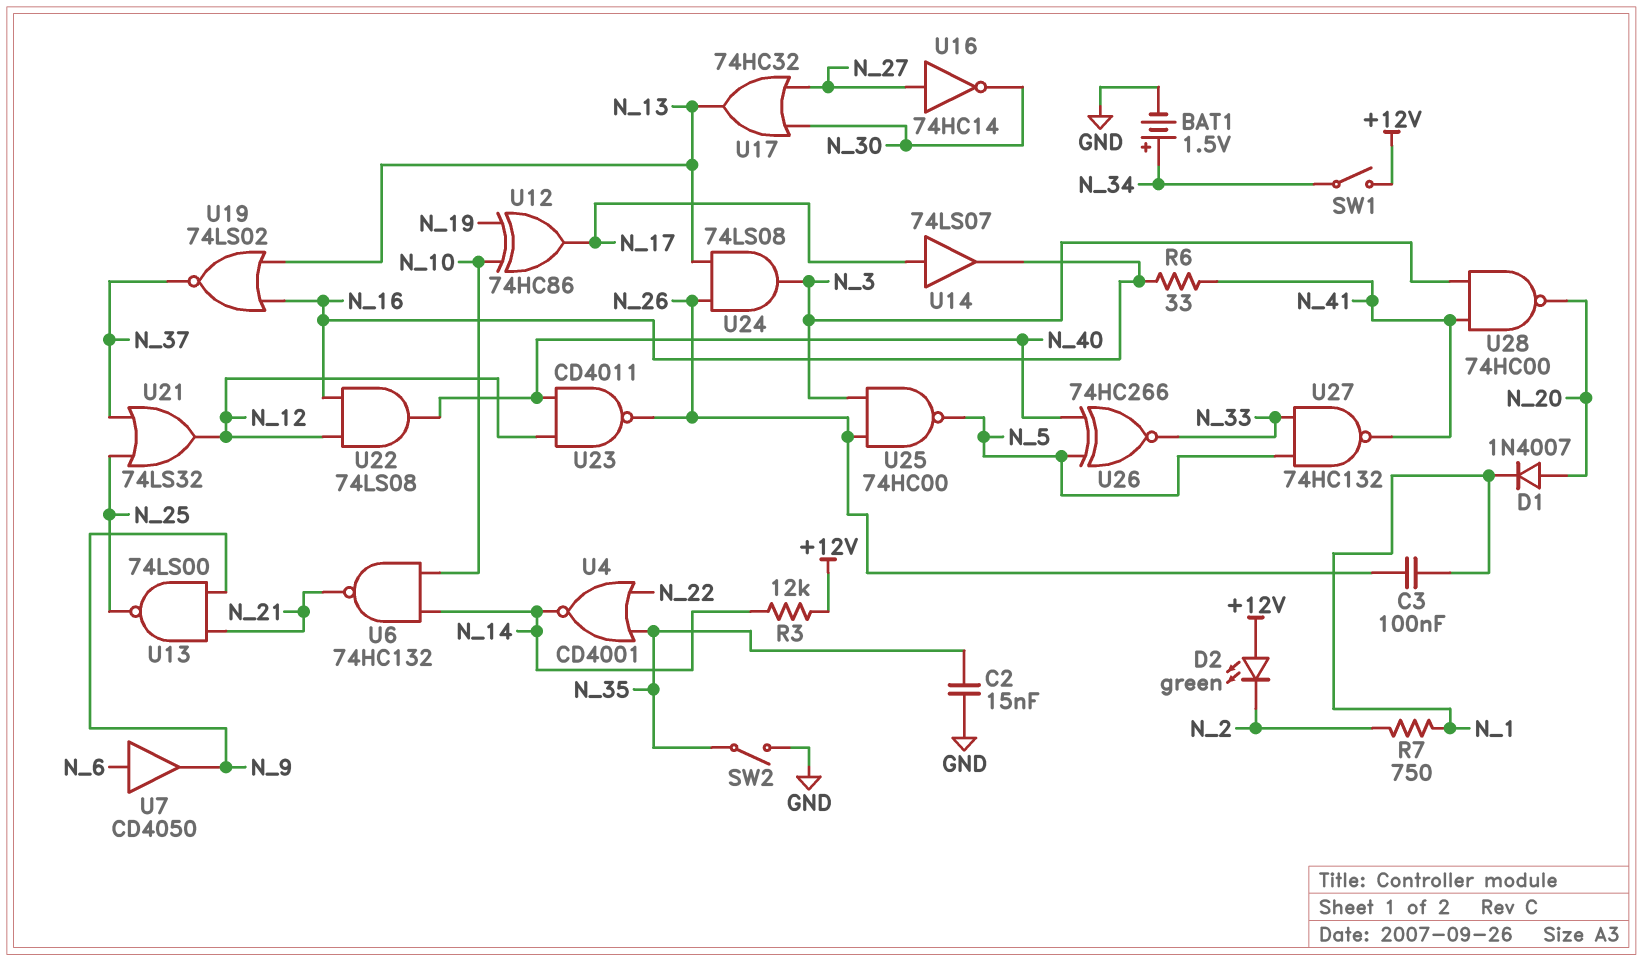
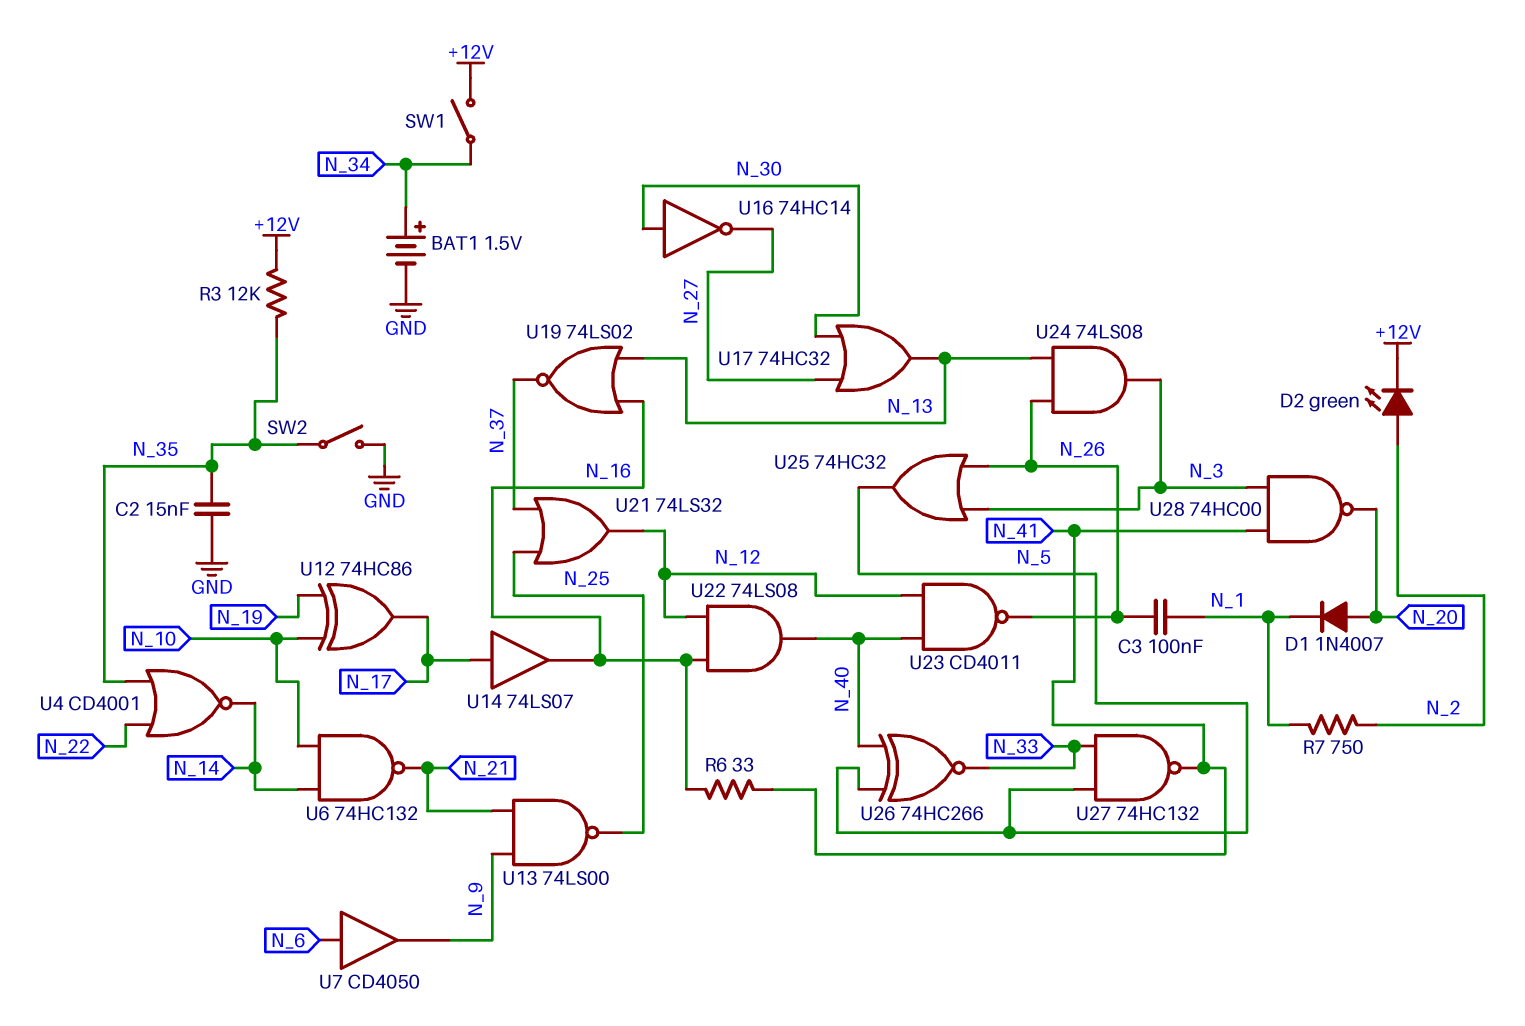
D2: LED green (A +12V, K N_2) -> LED green (A N_2, K +12V)
R3: 12k (+12V, N_14) -> 12k (+12V, N_35)
U16: NOT 74HC14 (in N_27, out N_30) -> NOT 74HC14 (in N_30, out N_27)
U25: NAND 74HC00 (in N_3, in N_26, out N_5) -> OR 74HC32 (in N_3, in N_26, out N_5)

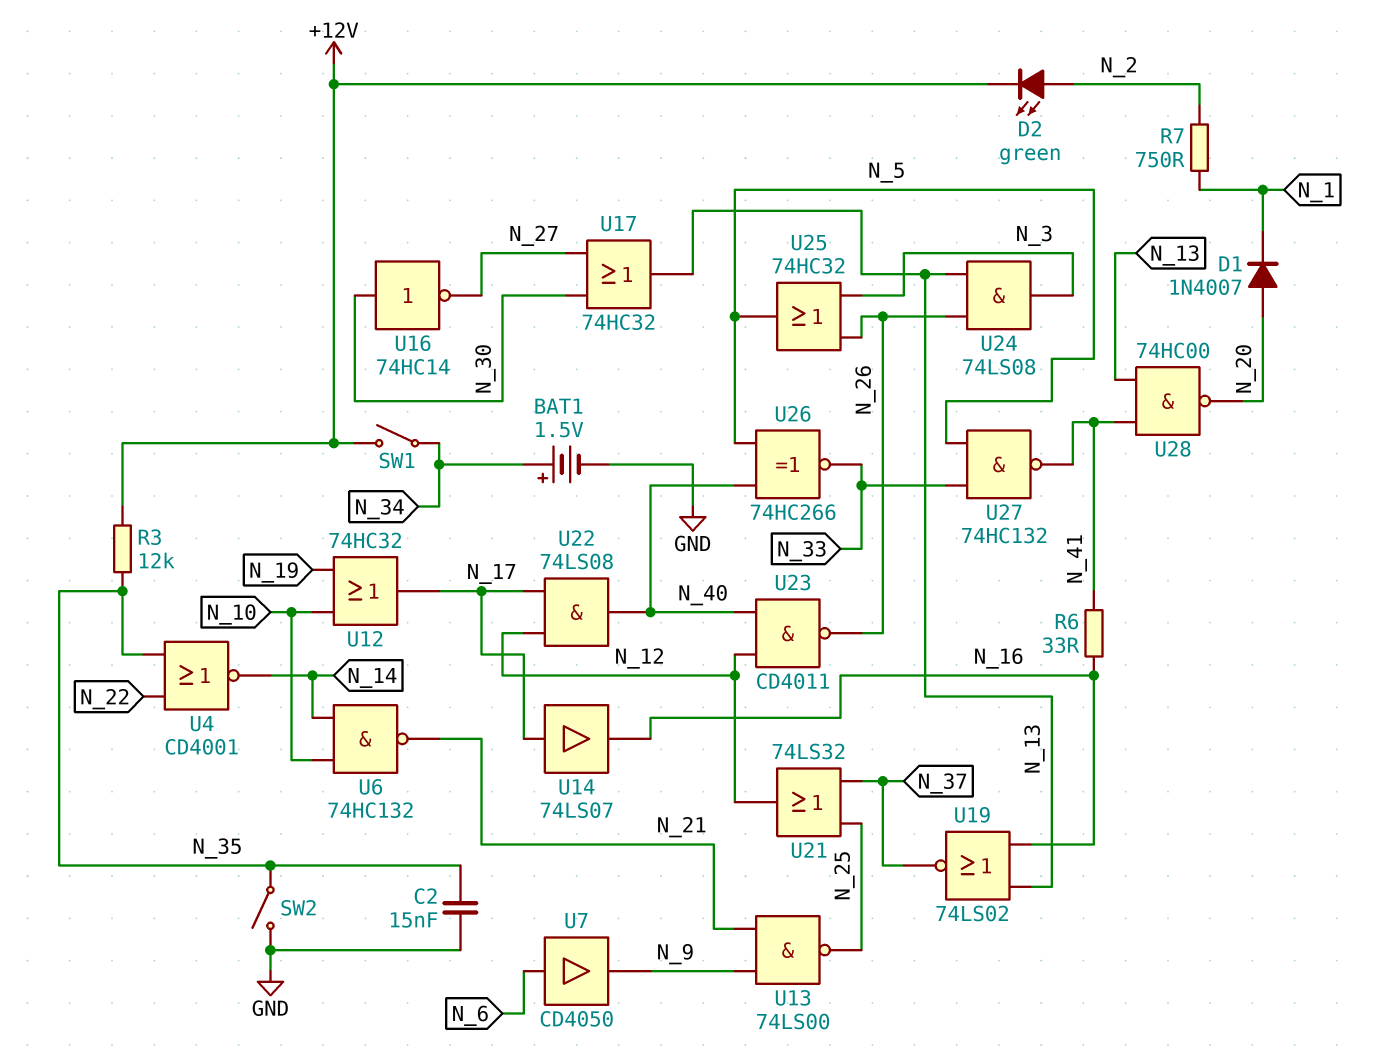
C3: 100nF (N_1, N_26) -> none
U12: XOR 74HC86 (in N_10, in N_19, out N_17) -> OR 74HC32 (in N_10, in N_19, out N_17)
U22: AND 74LS08 (in N_12, in N_16, out N_40) -> AND 74LS08 (in N_12, in N_17, out N_40)
U28: NAND 74HC00 (in N_3, in N_41, out N_20) -> NAND 74HC00 (in N_13, in N_41, out N_20)

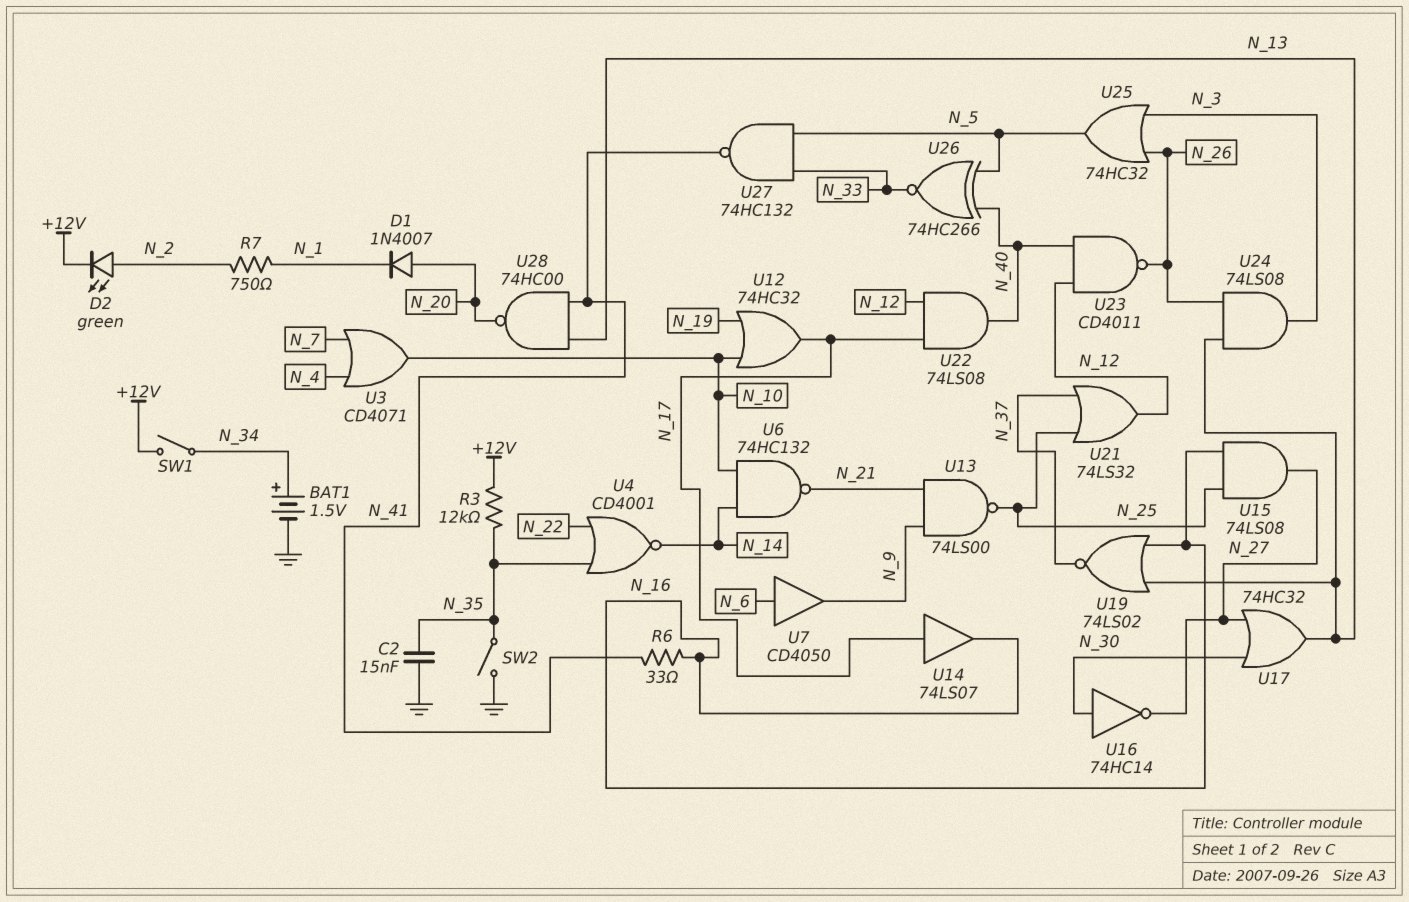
U3: none -> OR CD4071 (in N_4, in N_7, out N_10)
U15: none -> AND 74LS08 (in N_16, in N_25, out N_27)

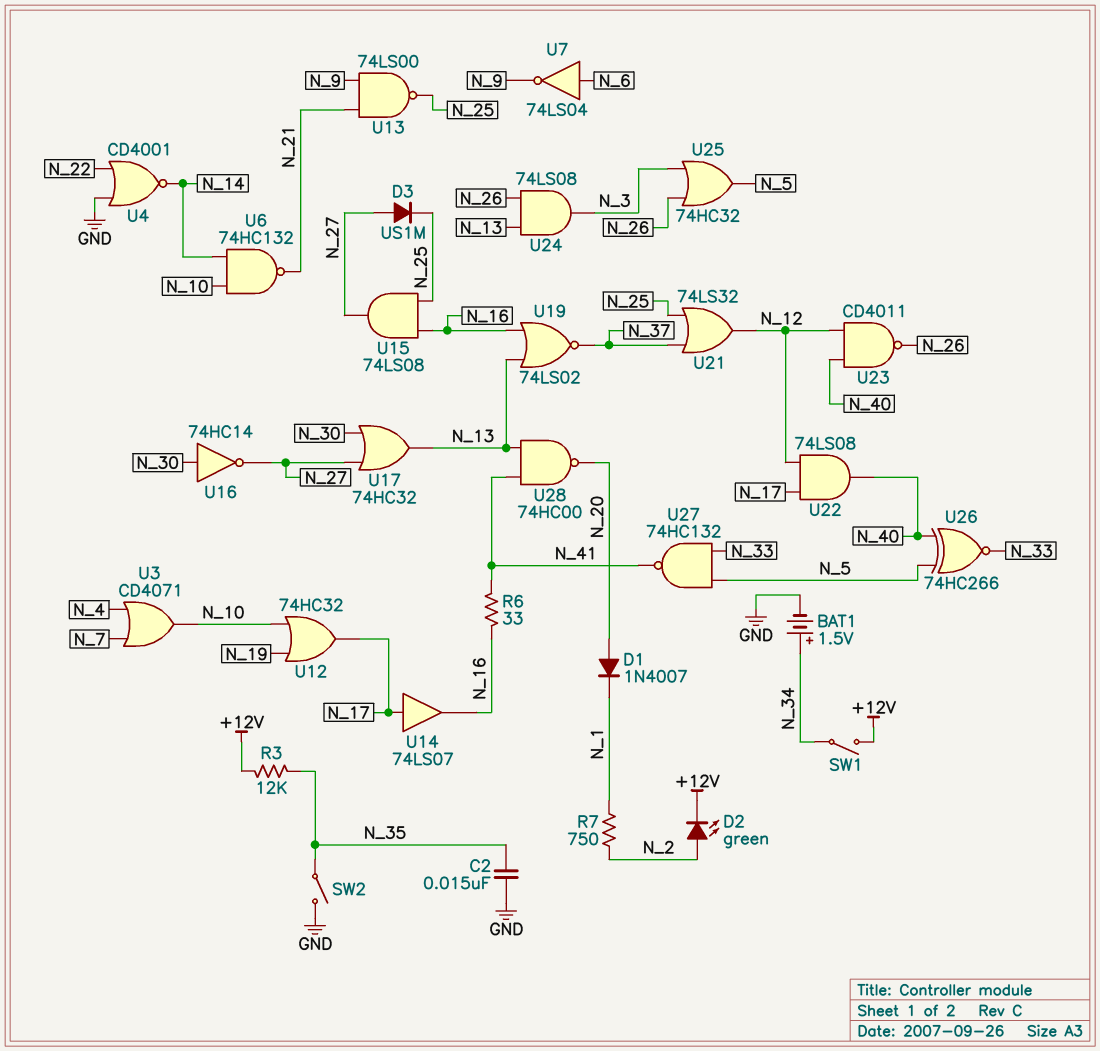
D3: none -> diode US1M (A N_27, K N_25)
U4: NOR CD4001 (in N_22, in N_35, out N_14) -> NOR CD4001 (in GND, in N_22, out N_14)
U7: buffer CD4050 (in N_6, out N_9) -> NOT 74LS04 (in N_6, out N_9)

